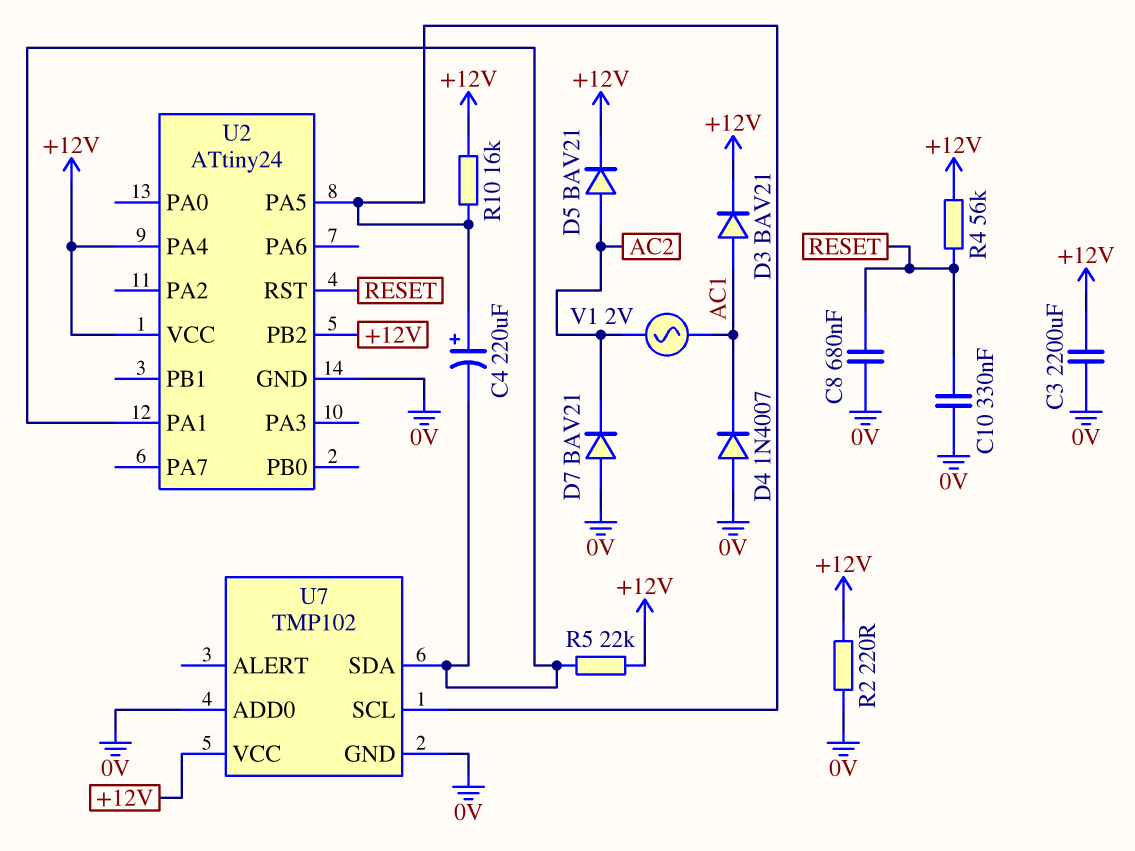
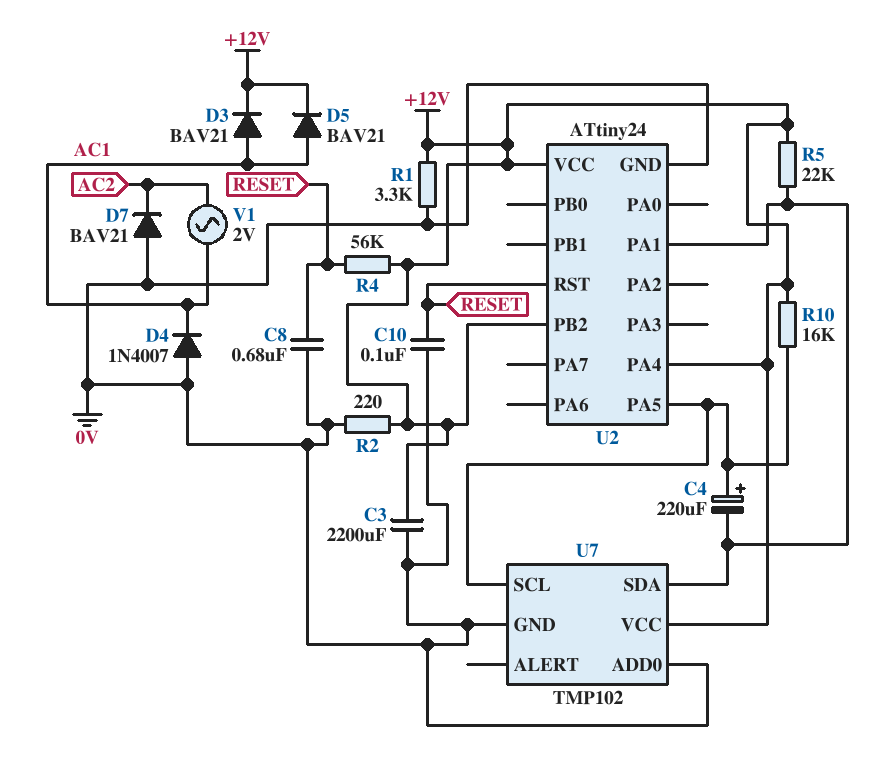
C10: 330nF (0V, RESET) -> 100nF (0V, RESET)
D5: diode BAV21 (A AC2, K +12V) -> diode BAV21 (A AC1, K +12V)
R1: none -> 3.3k (+12V, 0V)

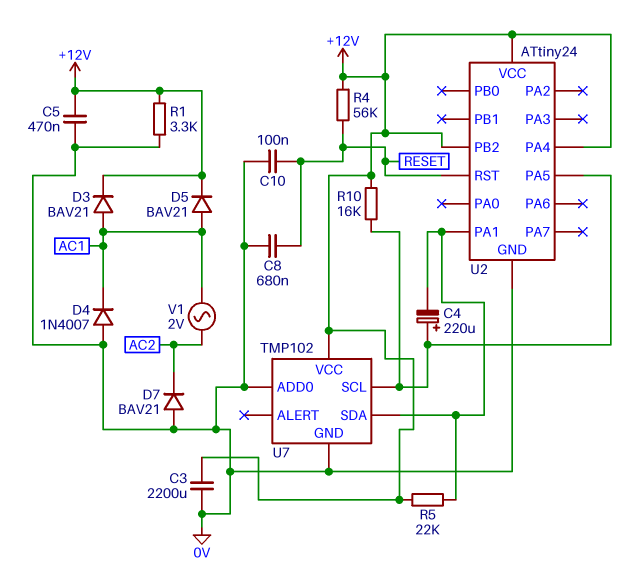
C5: none -> 470nF (+12V, 0V)
R2: 220 (+12V, 0V) -> none

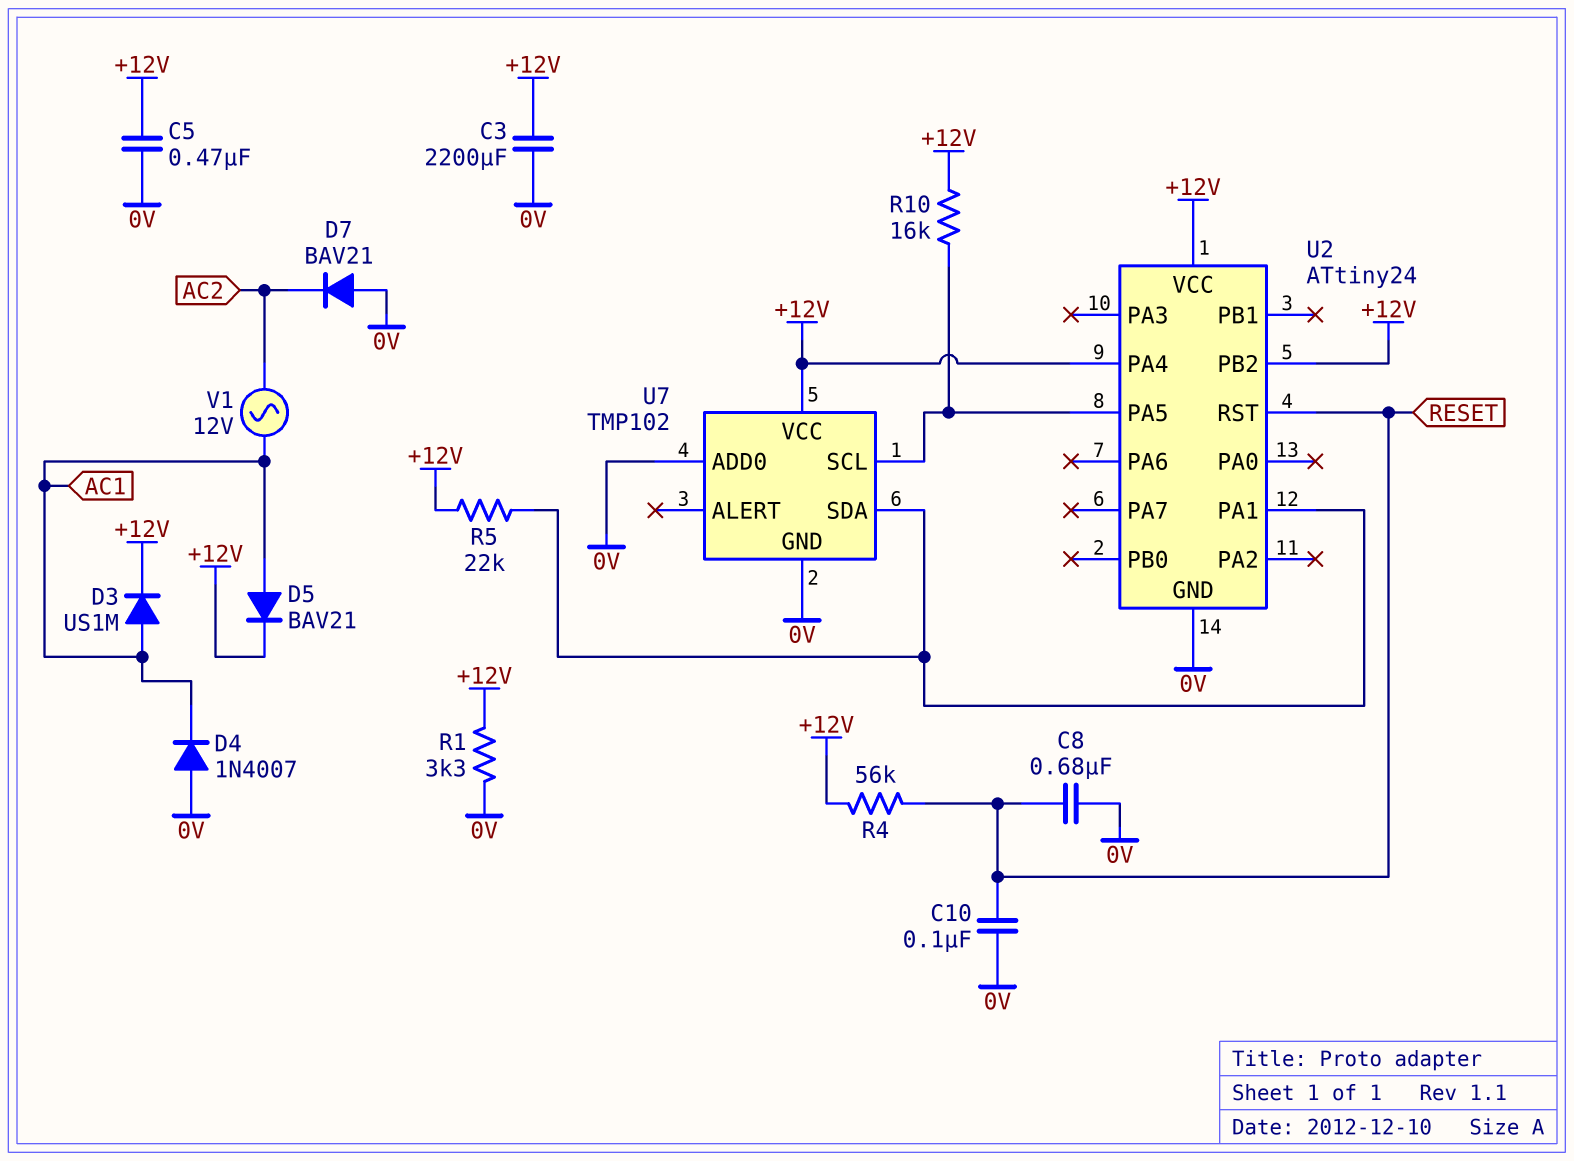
C4: 220uF (plus U2/PA5, minus U2/PA1) -> none
D3: diode BAV21 (A AC1, K +12V) -> diode US1M (A AC1, K +12V)
V1: AC 2V (AC1, AC2) -> AC 12V (AC1, AC2)

